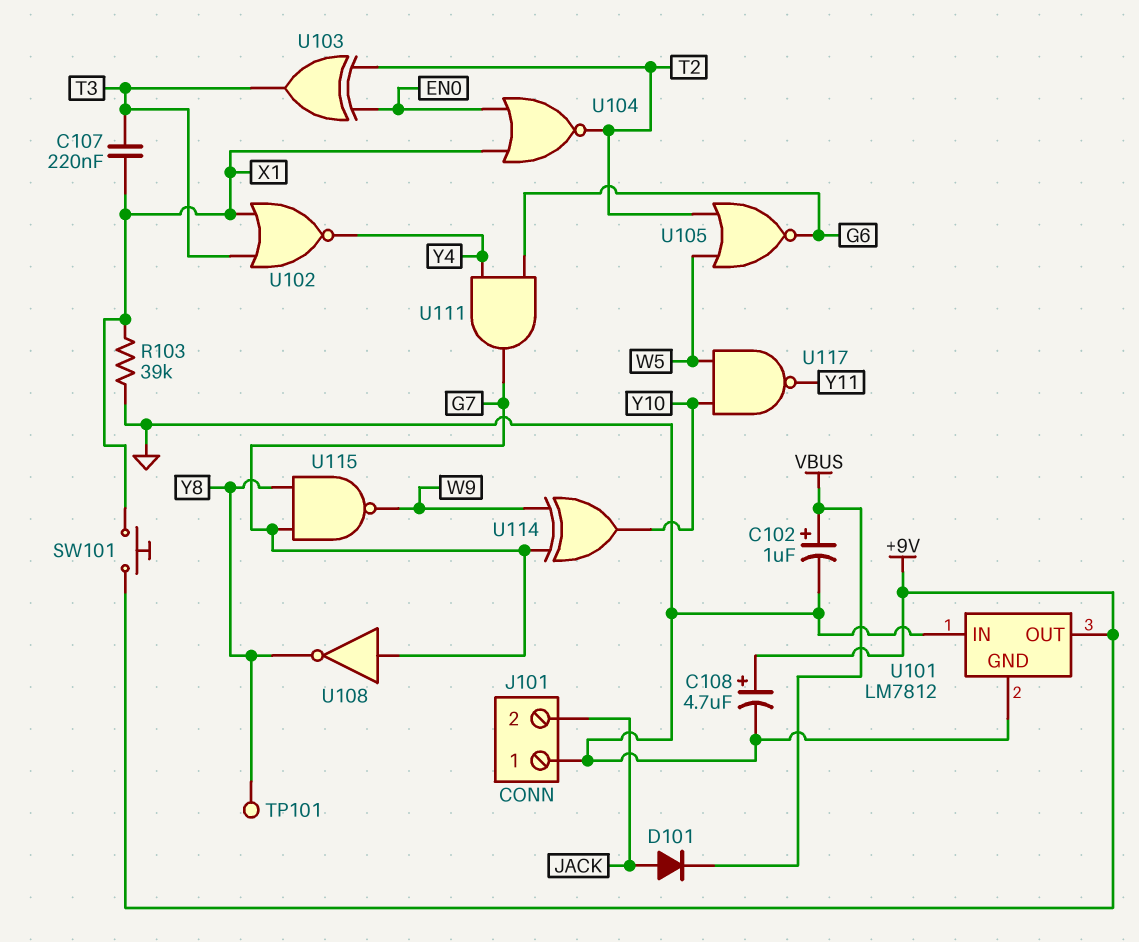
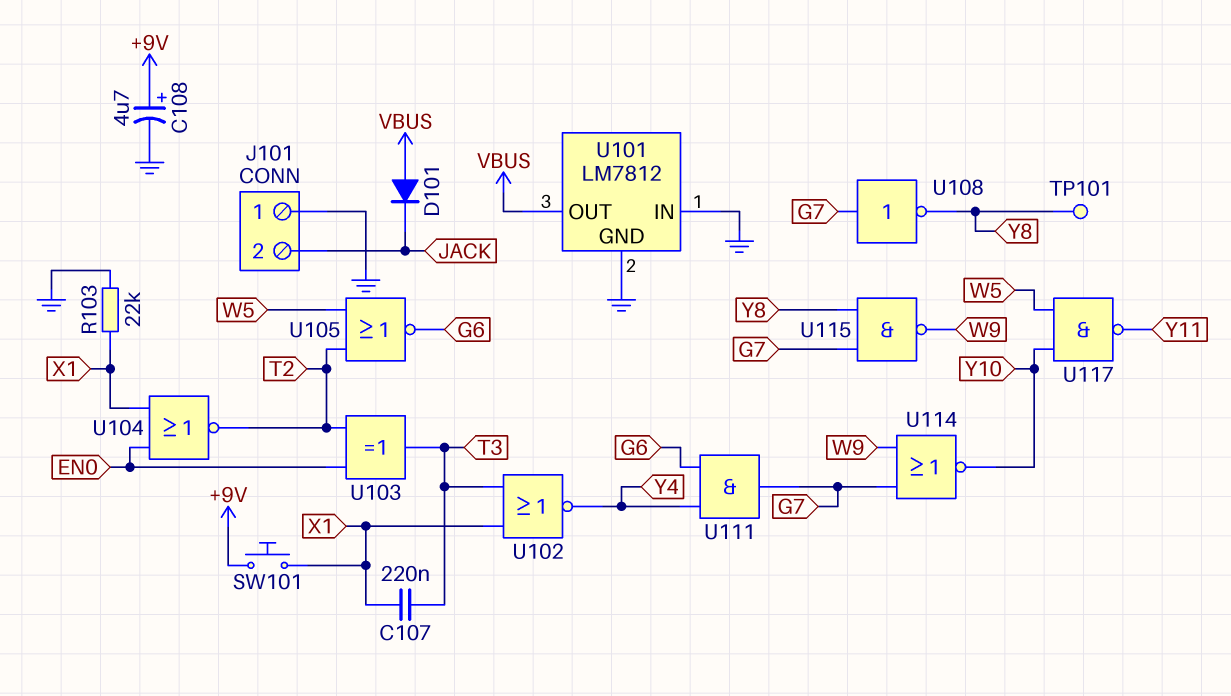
C102: 1uF (plus VBUS, minus GND) -> none
D101: diode (A JACK, K VBUS) -> diode (A VBUS, K JACK)
R103: 39k (GND, X1) -> 22k (GND, X1)
U101 pin OUT: +9V -> VBUS
U114: XOR (in G7, in W9, out Y10) -> NOR (in G7, in W9, out Y10)

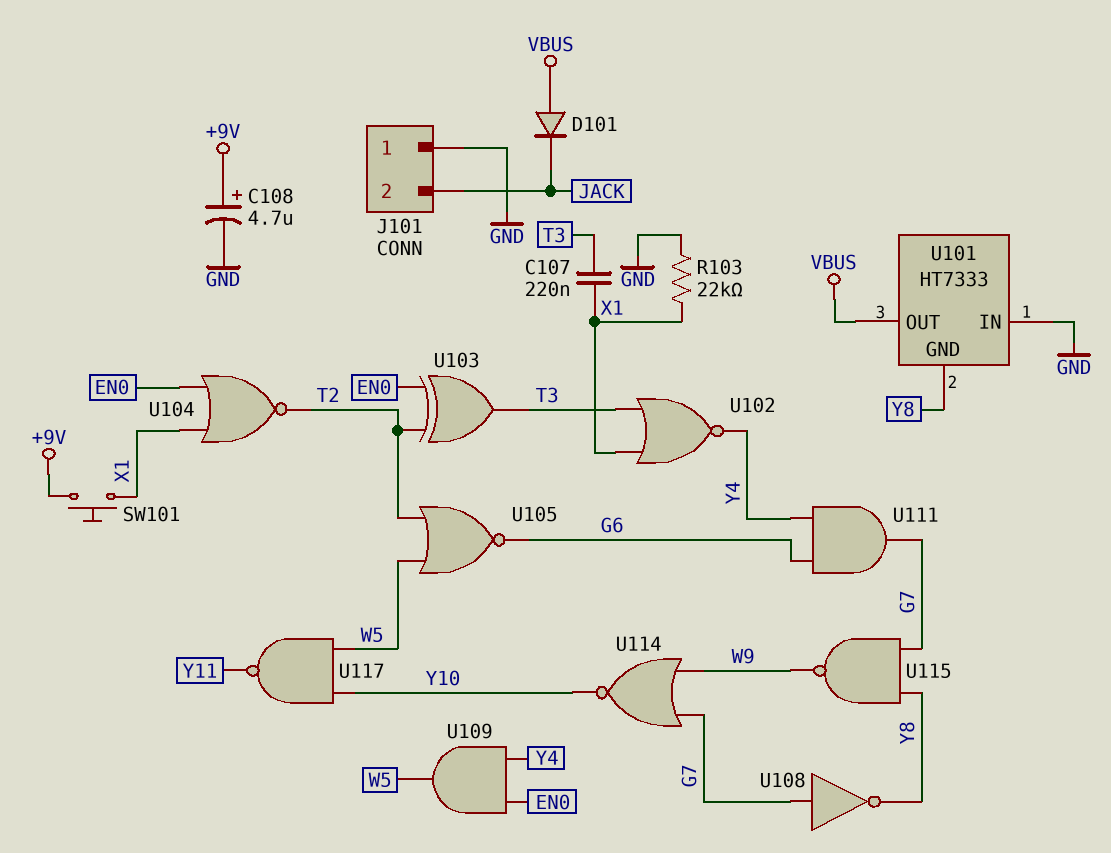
TP101: test point (Y8) -> none
U101: LM7812 -> HT7333
U101 pin GND: GND -> Y8
U109: none -> AND (in EN0, in Y4, out W5)

